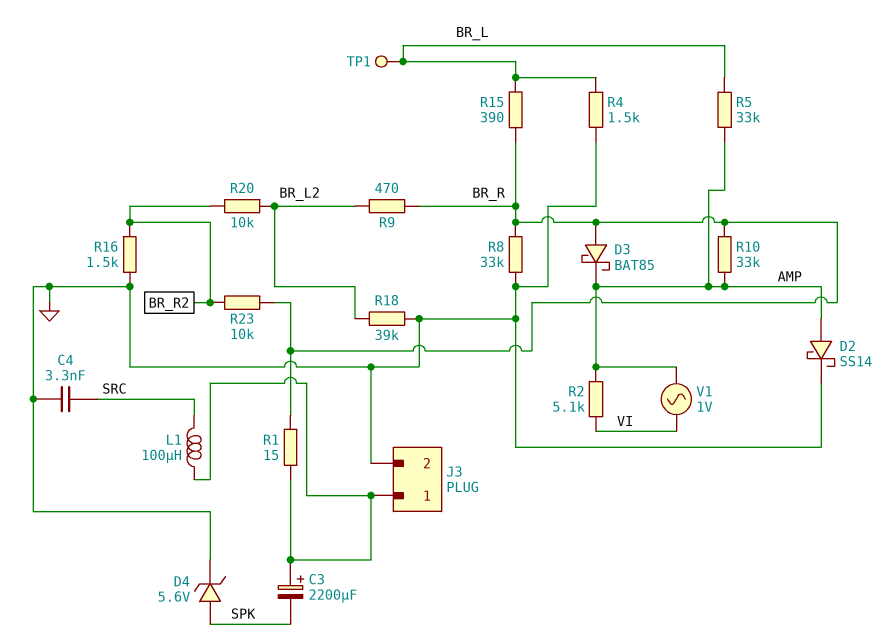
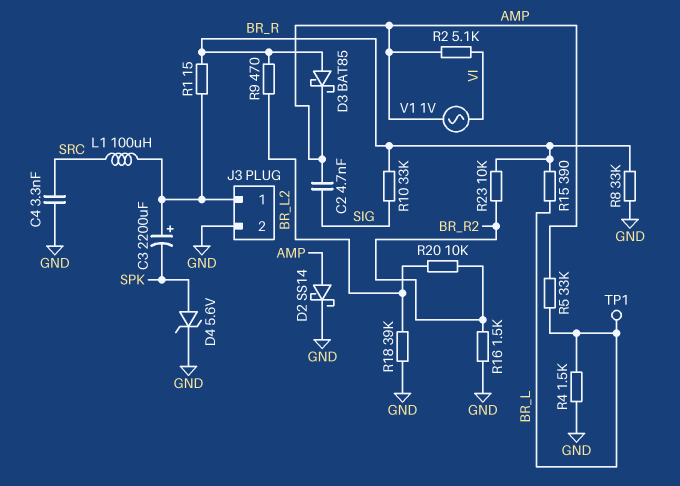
C2: none -> 4.7nF (AMP, SIG)
R10: 33k (AMP, BR_R) -> 33k (BR_R, SIG)

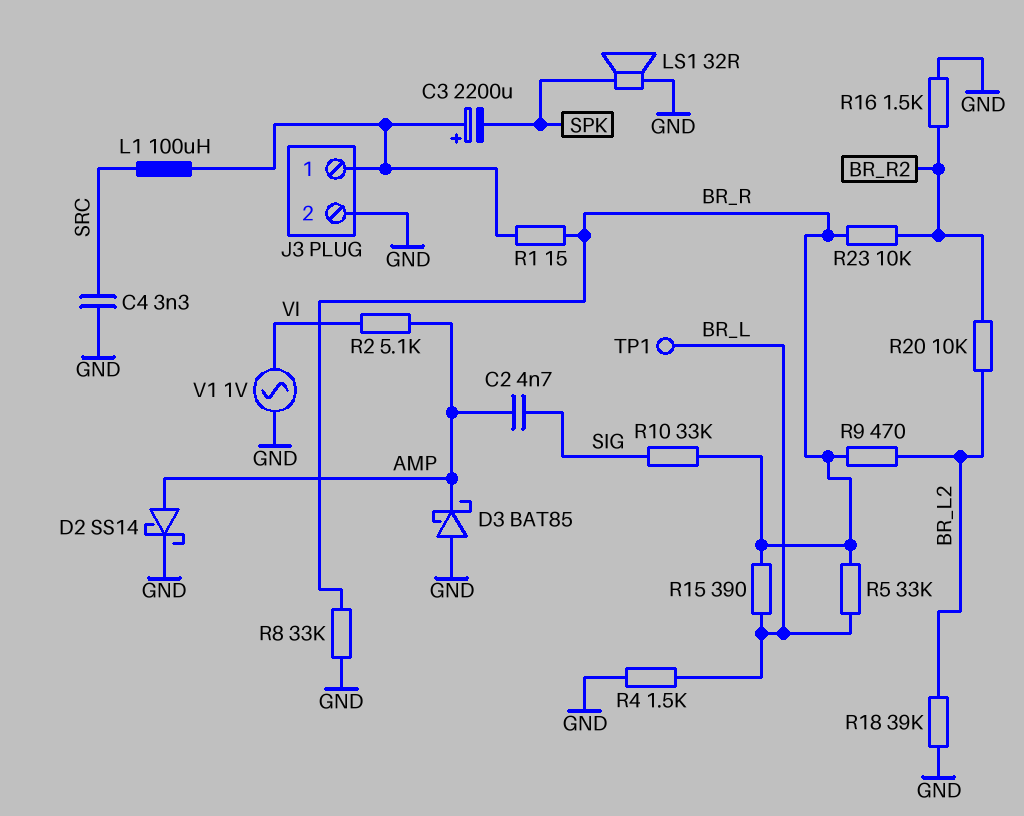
D3: schottky BAT85 (A BR_R, K AMP) -> schottky BAT85 (A GND, K AMP)
D4: zener 5.6V (A SPK, K GND) -> none
LS1: none -> speaker 32R (GND, SPK)
R5: 33k (AMP, BR_L) -> 33k (BR_L, BR_R)
V1: AC 1V (AMP, VI) -> AC 1V (GND, VI)

